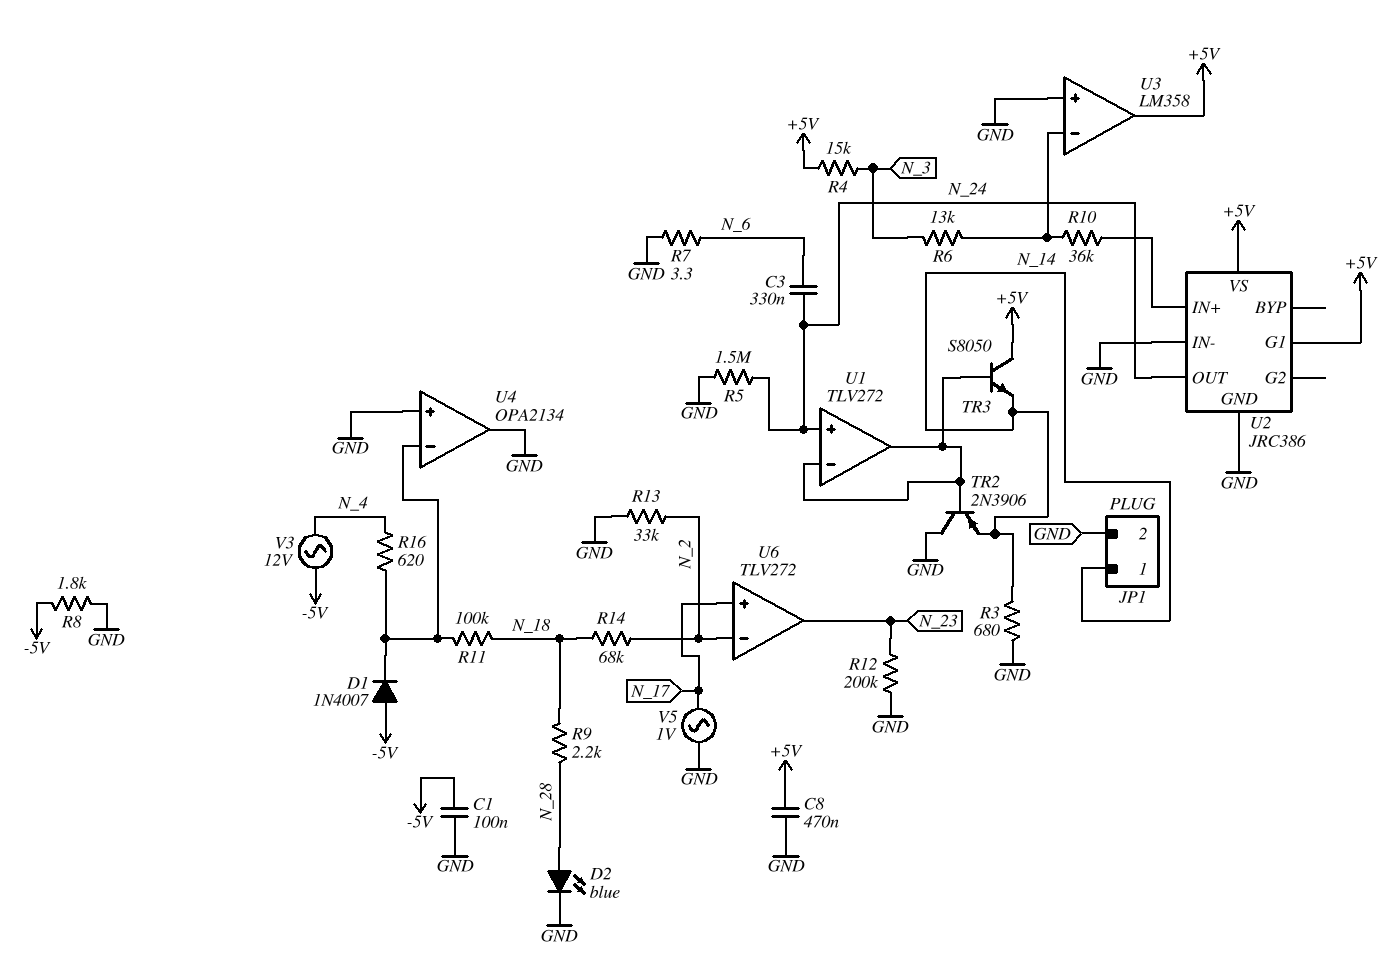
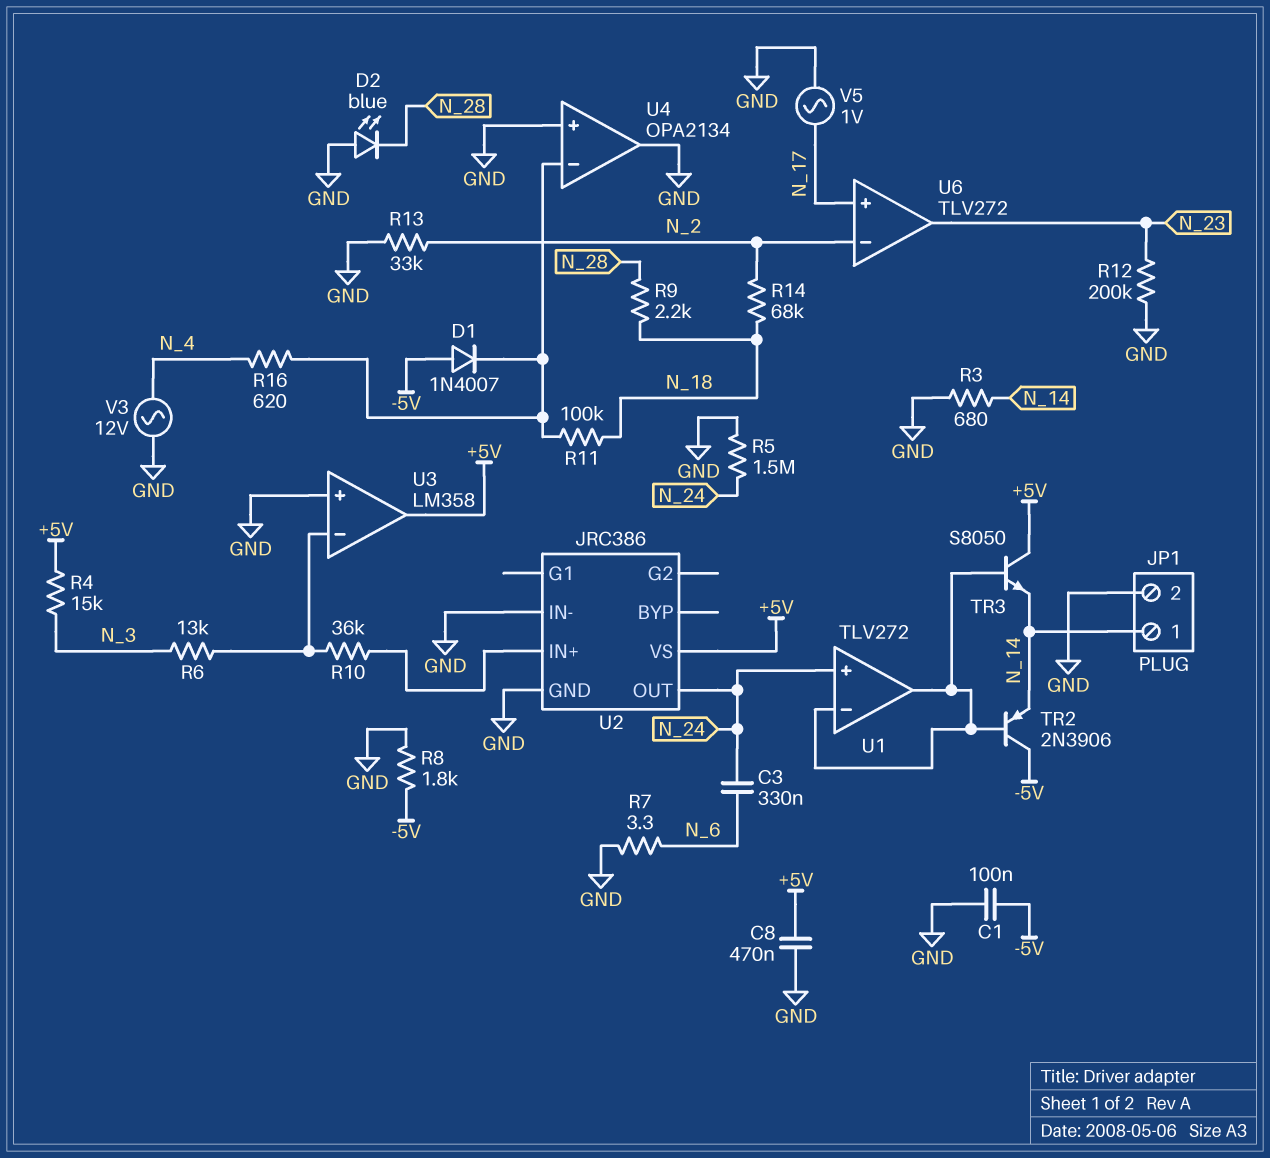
D2: LED blue (A N_28, K GND) -> LED blue (A GND, K N_28)
TR2: PNP 2N3906 (B U1/in-, C GND, E N_14) -> PNP 2N3906 (B U1/in-, C -5V, E N_14)
U2 pin G1: +5V -> none
V3: AC 12V (-5V, N_4) -> AC 12V (GND, N_4)

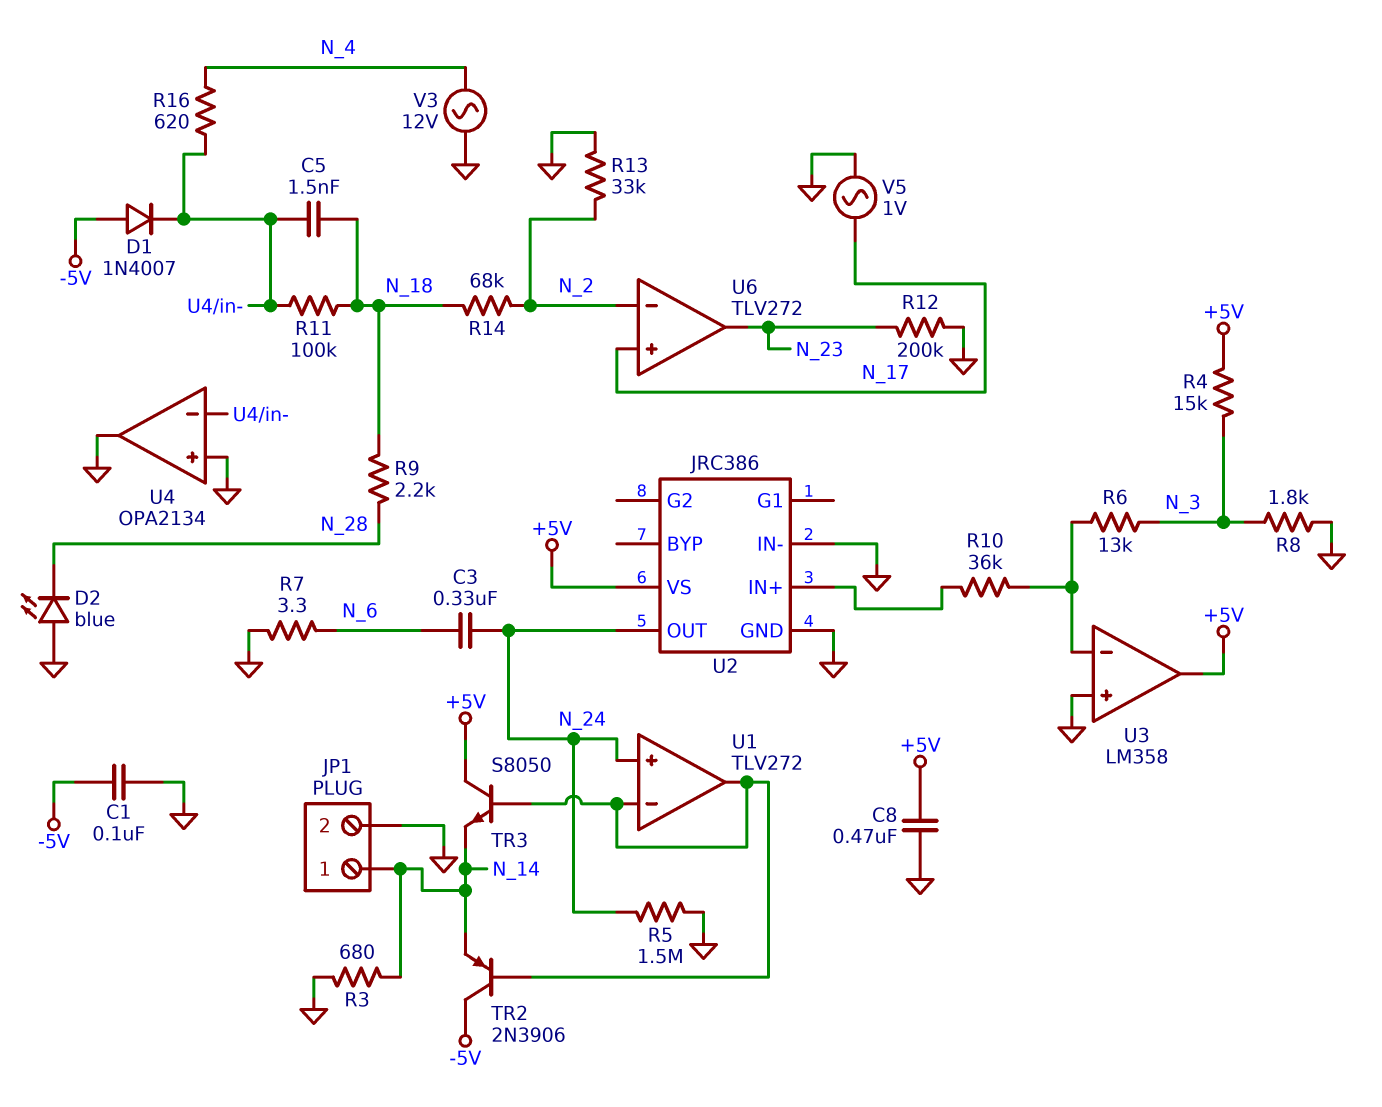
C5: none -> 1.5nF (N_18, U4/in-)
R8: 1.8k (-5V, GND) -> 1.8k (GND, N_3)

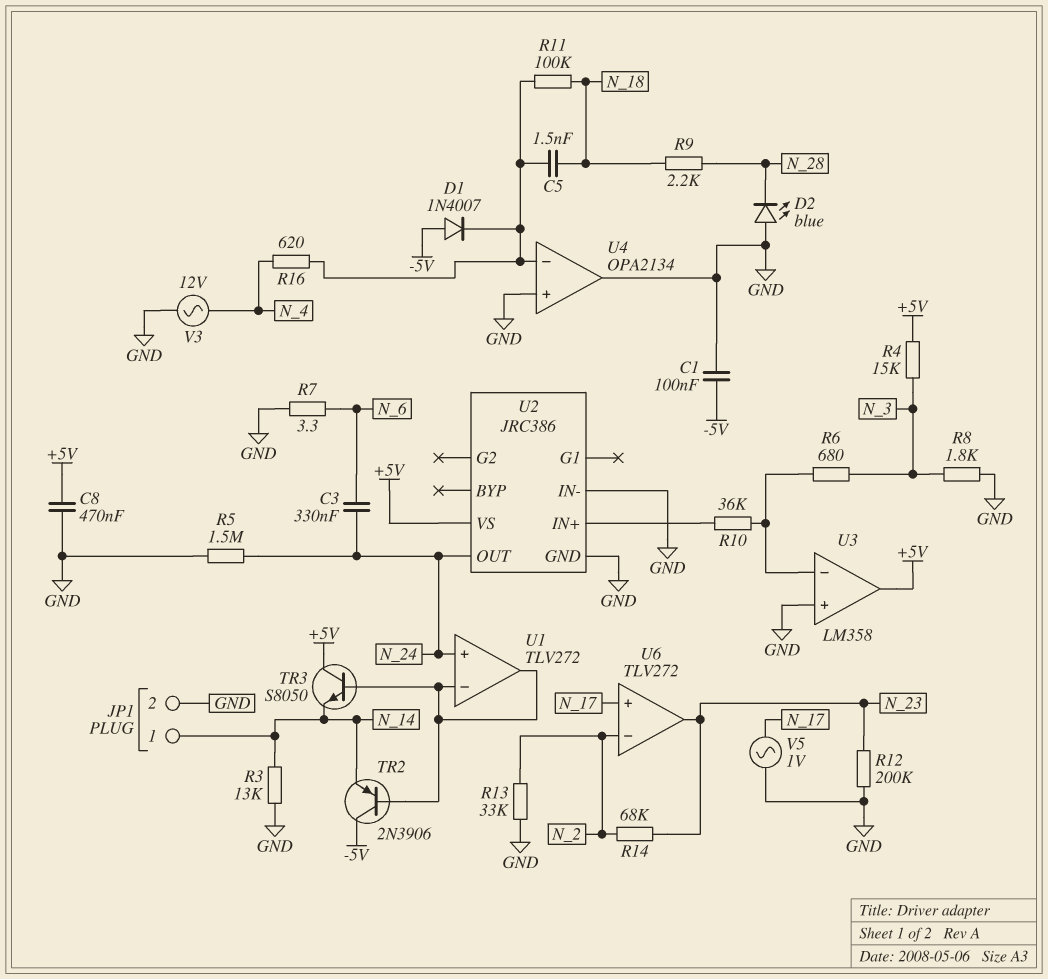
R3: 680 (GND, N_14) -> 13k (GND, N_14)
R6: 13k (N_3, U3/in-) -> 680 (N_3, U3/in-)
R14: 68k (N_2, N_18) -> 68k (N_2, N_23)

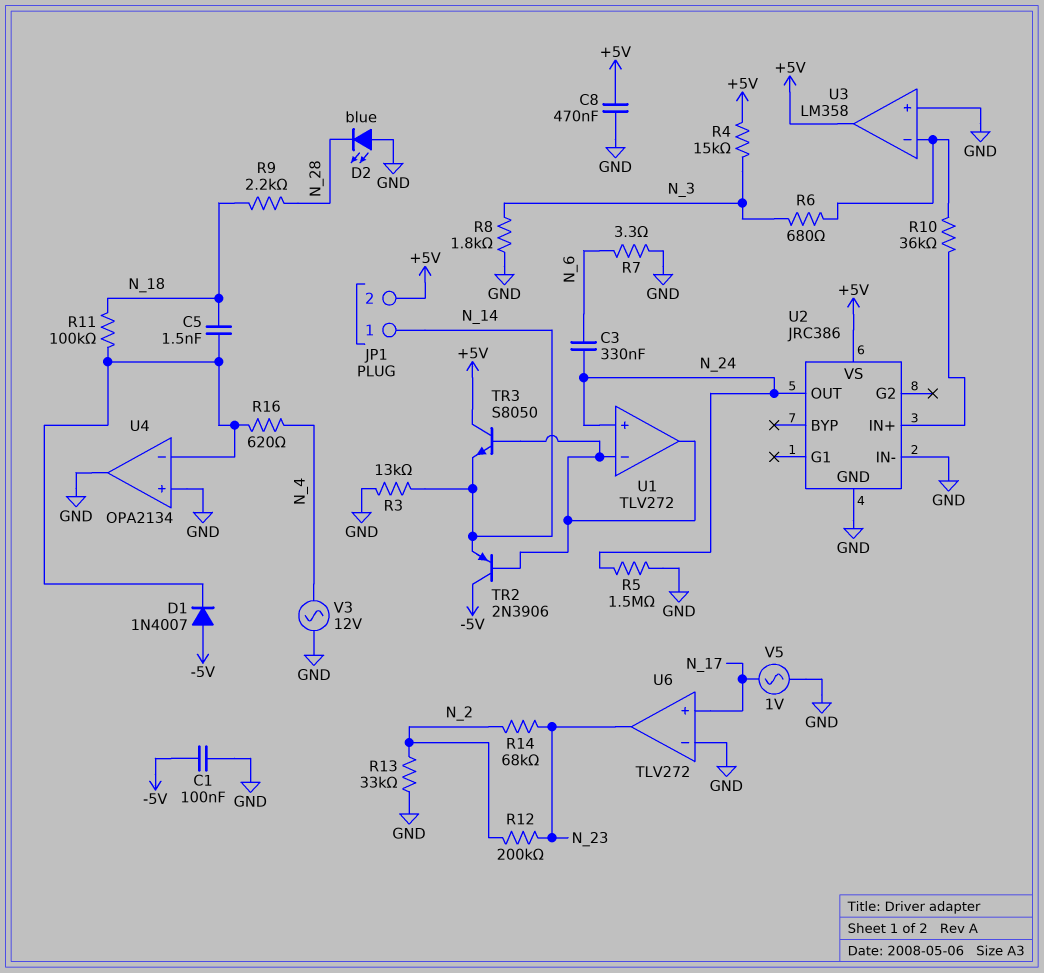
JP1 pin 2: GND -> +5V
R12: 200k (GND, N_23) -> 200k (N_2, N_23)
U6 pin in-: N_2 -> GND

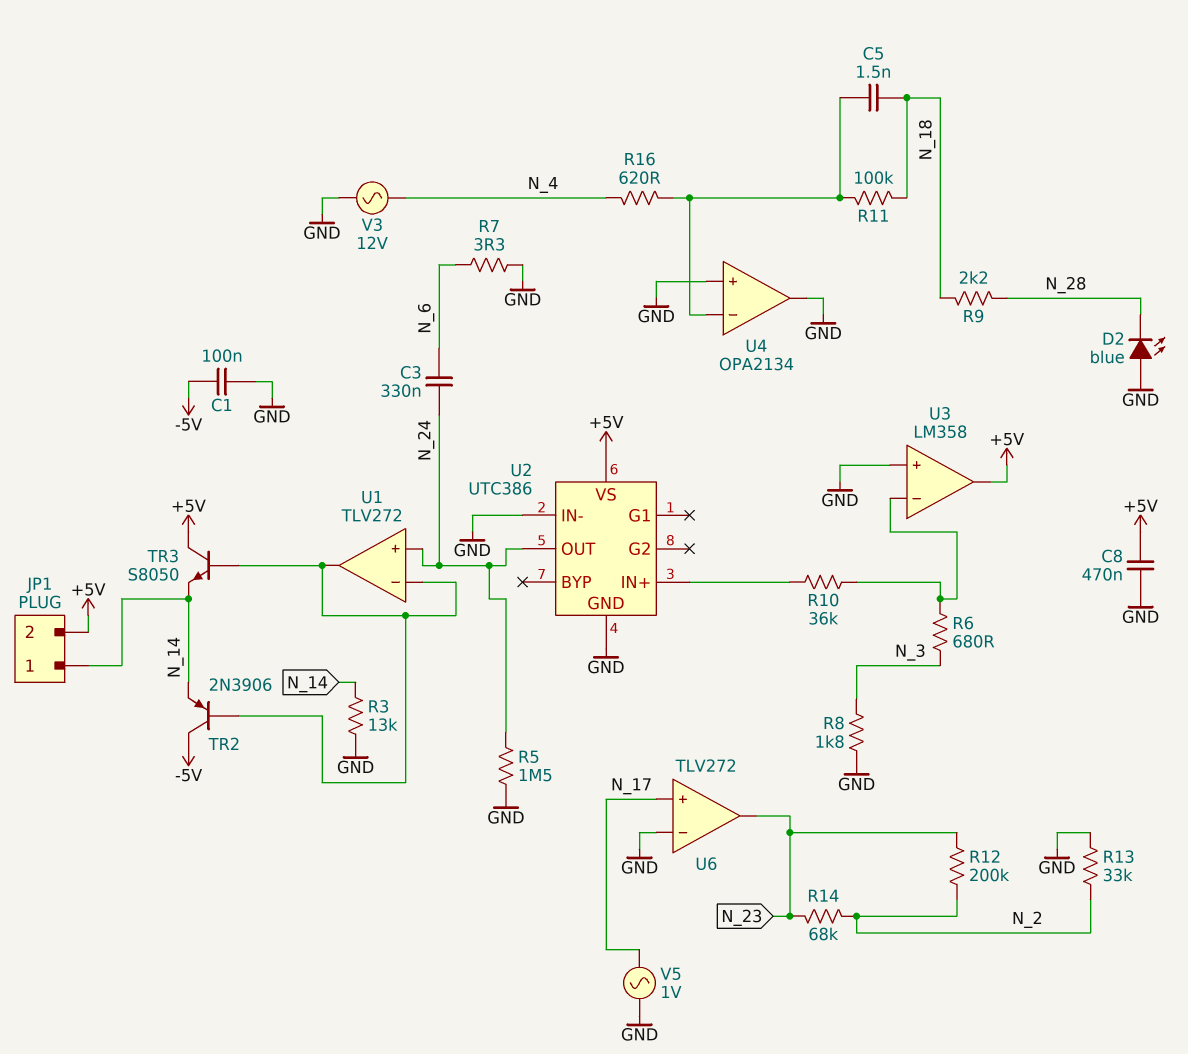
D1: diode 1N4007 (A -5V, K U4/in-) -> none
R4: 15k (+5V, N_3) -> none
U2: JRC386 -> UTC386

